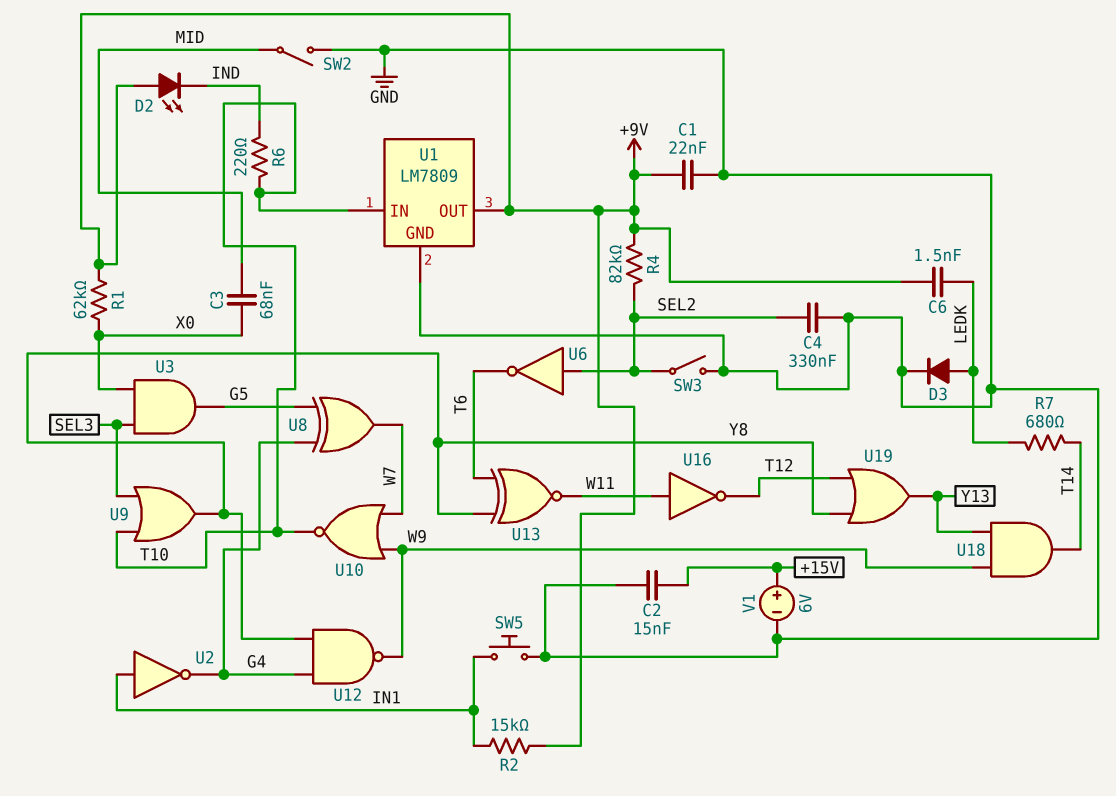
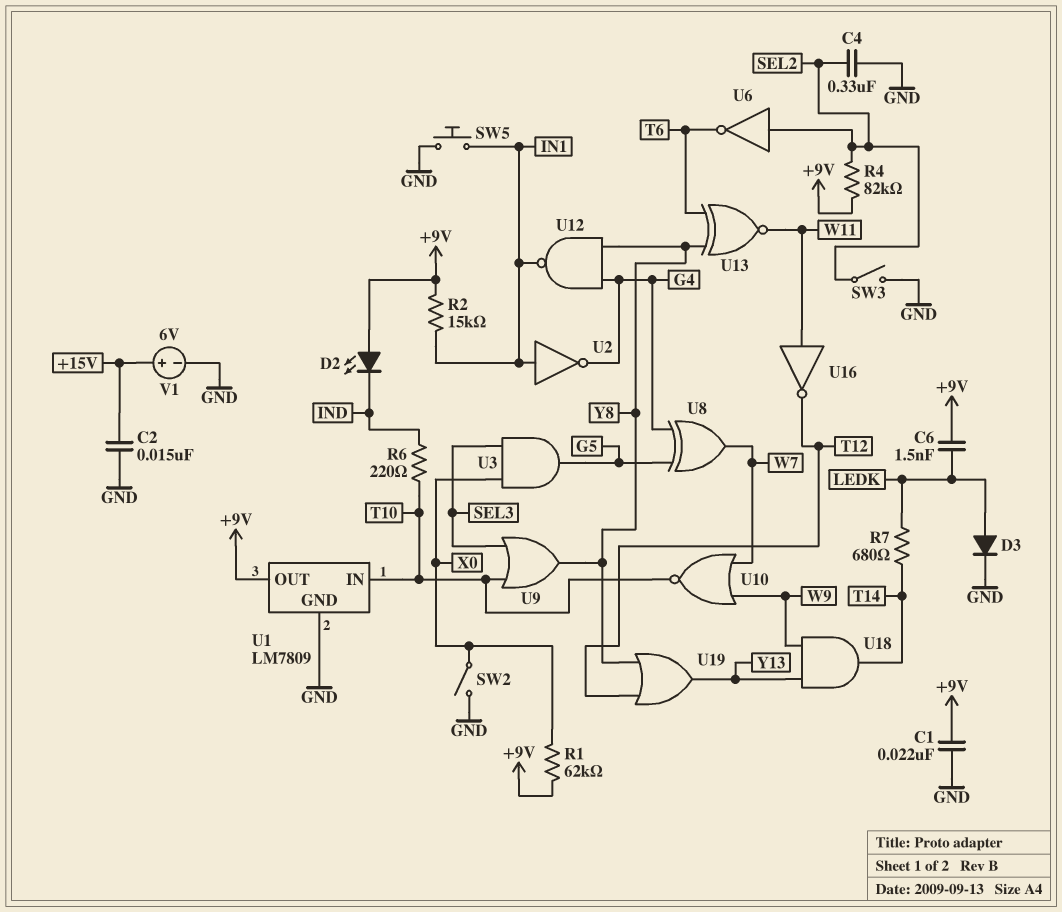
C3: 68nF (MID, X0) -> none
SW2: switch (GND, MID) -> switch (GND, X0)
U12: NAND (in G4, in Y8, out W9) -> NAND (in G4, in Y8, out IN1)

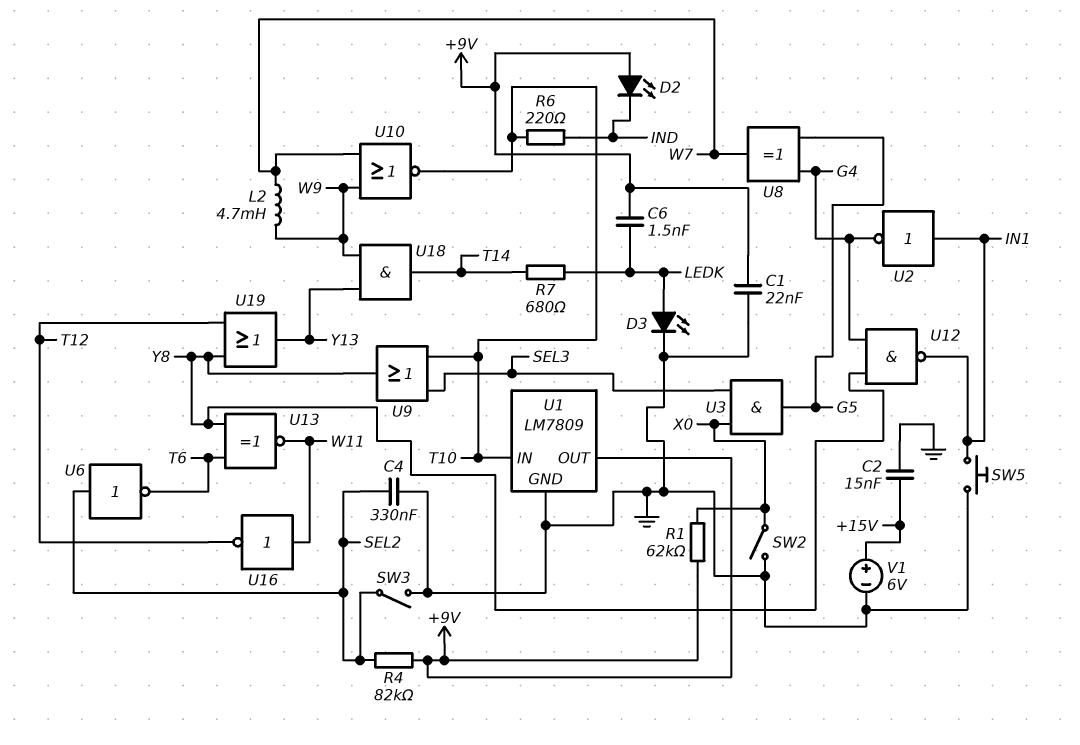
D3: diode (A LEDK, K GND) -> LED (A LEDK, K GND)
L2: none -> 4.7mH (W7, W9)
R2: 15k (+9V, IN1) -> none

